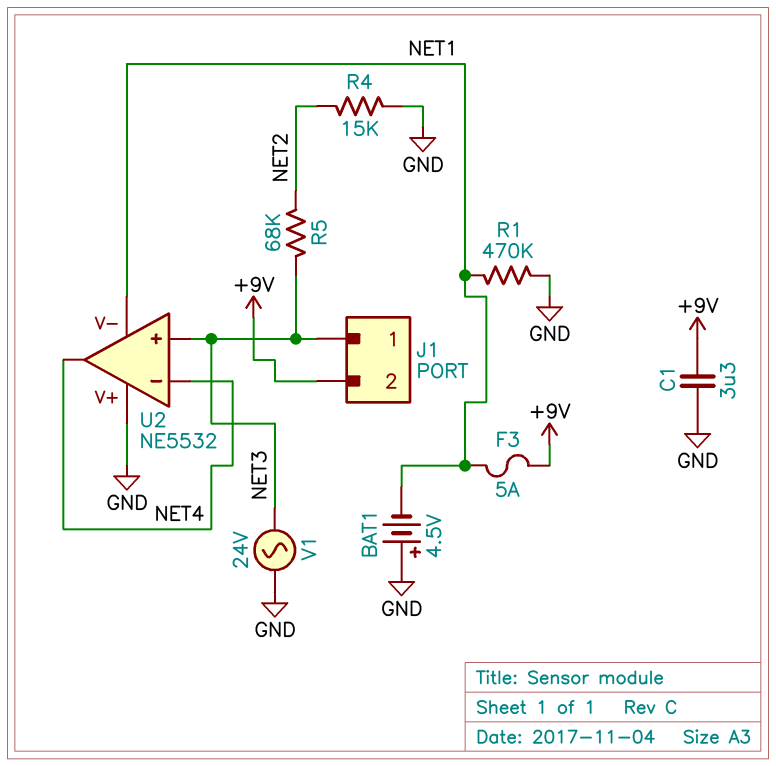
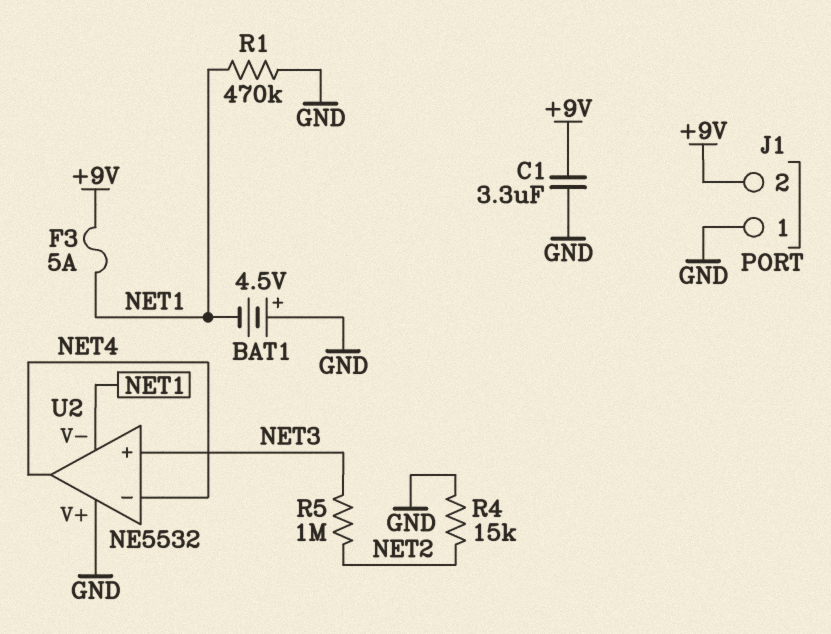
J1 pin 1: NET3 -> GND
R5: 68k (NET2, NET3) -> 1M (NET2, NET3)
V1: AC 24V (GND, NET3) -> none

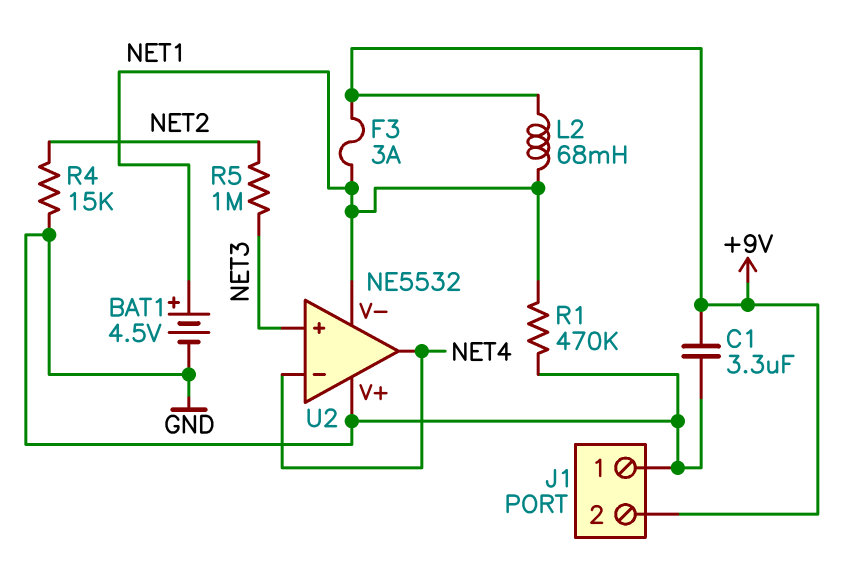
BAT1: 4.5V (plus GND, minus NET1) -> 4.5V (plus NET1, minus GND)
F3: 5A (+9V, NET1) -> 3A (+9V, NET1)
L2: none -> 68mH (+9V, NET1)

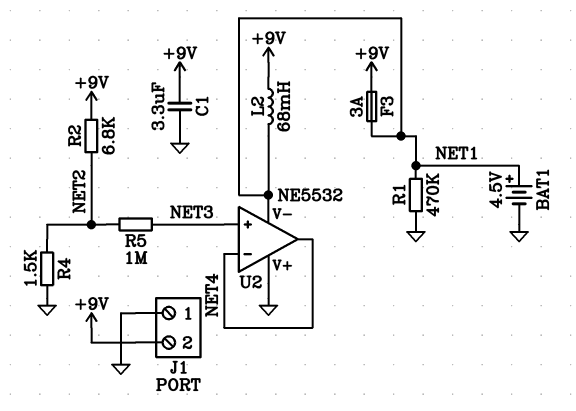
R2: none -> 6.8k (+9V, NET2)
R4: 15k (GND, NET2) -> 1.5k (GND, NET2)

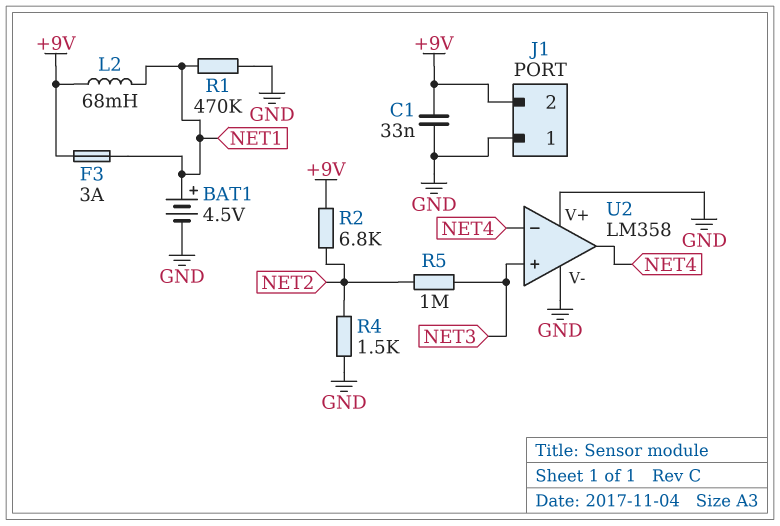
C1: 3.3uF (+9V, GND) -> 33nF (+9V, GND)
U2: NE5532 -> LM358
U2 pin V-: NET1 -> GND

